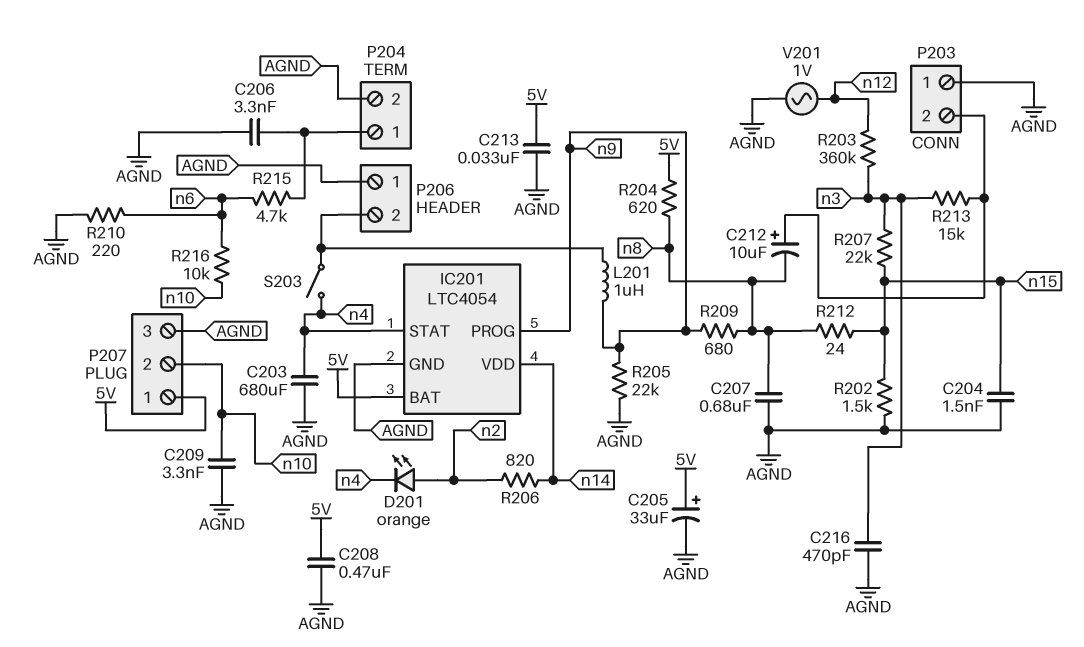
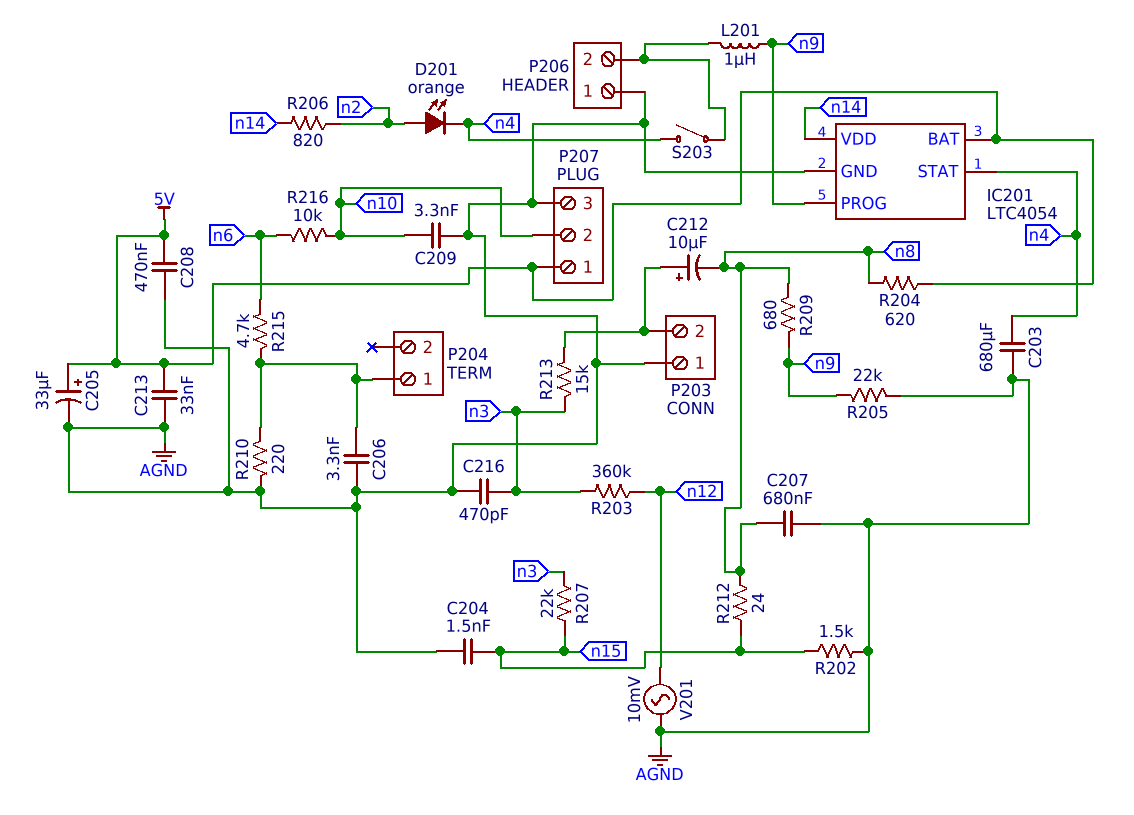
P204 pin 2: AGND -> none
R210: 220 (AGND, n6) -> 220 (AGND, P204/1)
V201: AC 1V (AGND, n12) -> AC 10mV (AGND, n12)

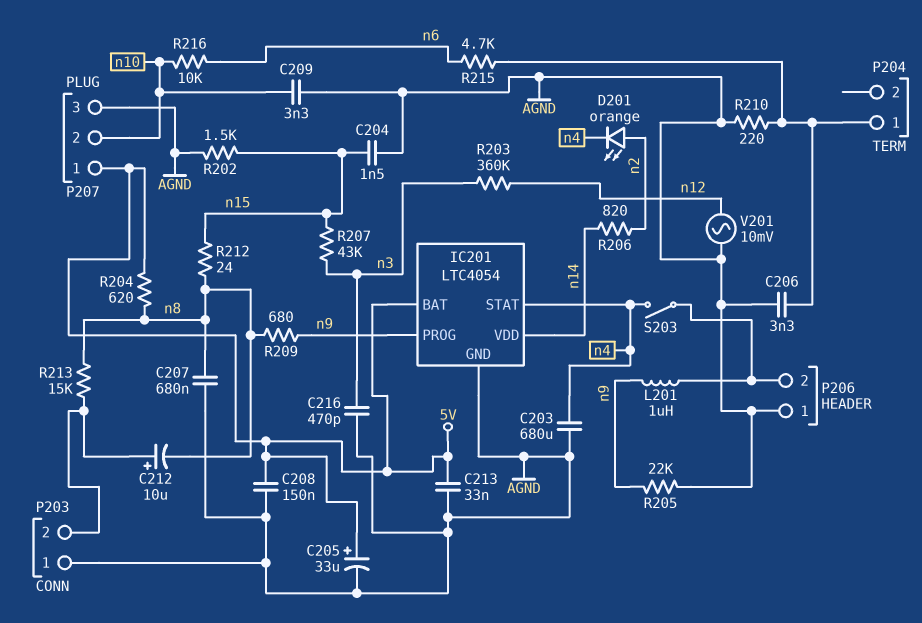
C208: 470nF (5V, AGND) -> 150nF (5V, AGND)
R207: 22k (n3, n15) -> 43k (n3, n15)
R213: 15k (P203/2, n3) -> 15k (P203/2, n8)

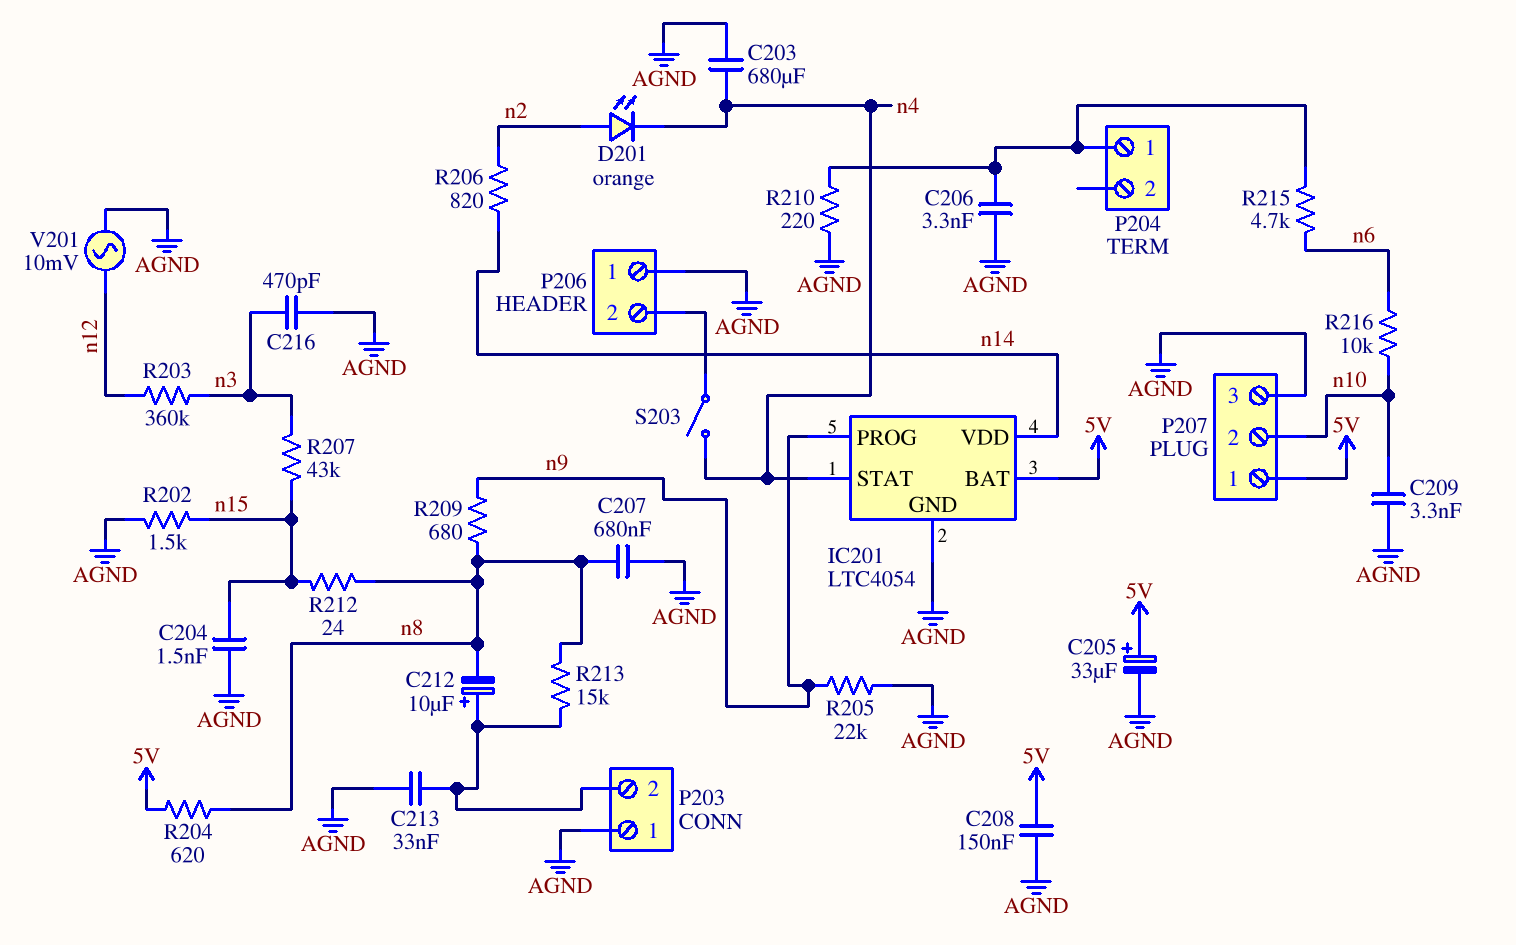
C213: 33nF (5V, AGND) -> 33nF (AGND, P203/2)
L201: 1uH (P206/2, n9) -> none

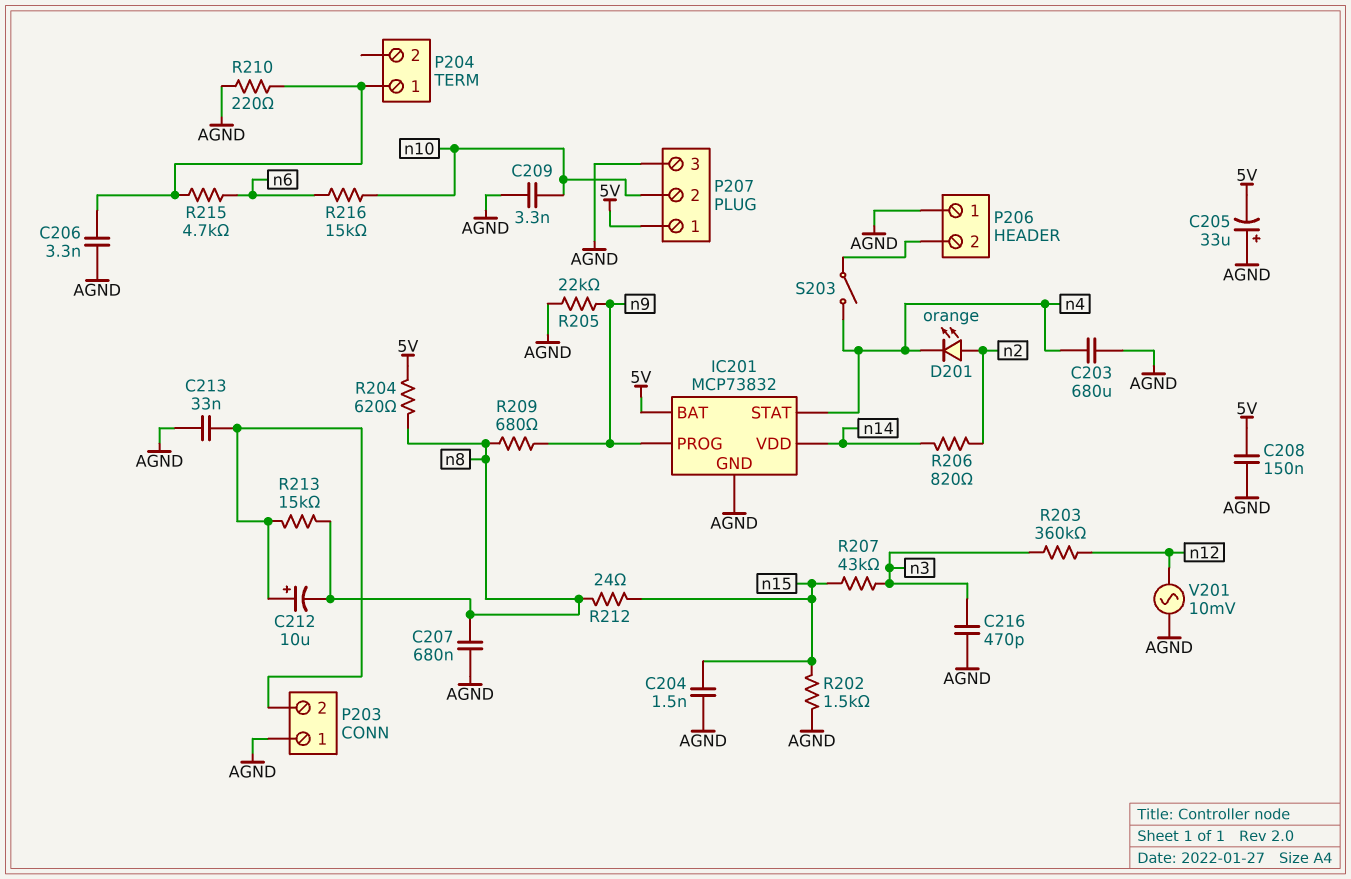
C205: 33uF (plus 5V, minus AGND) -> 33uF (plus AGND, minus 5V)
IC201: LTC4054 -> MCP73832
R216: 10k (n6, n10) -> 15k (n6, n10)

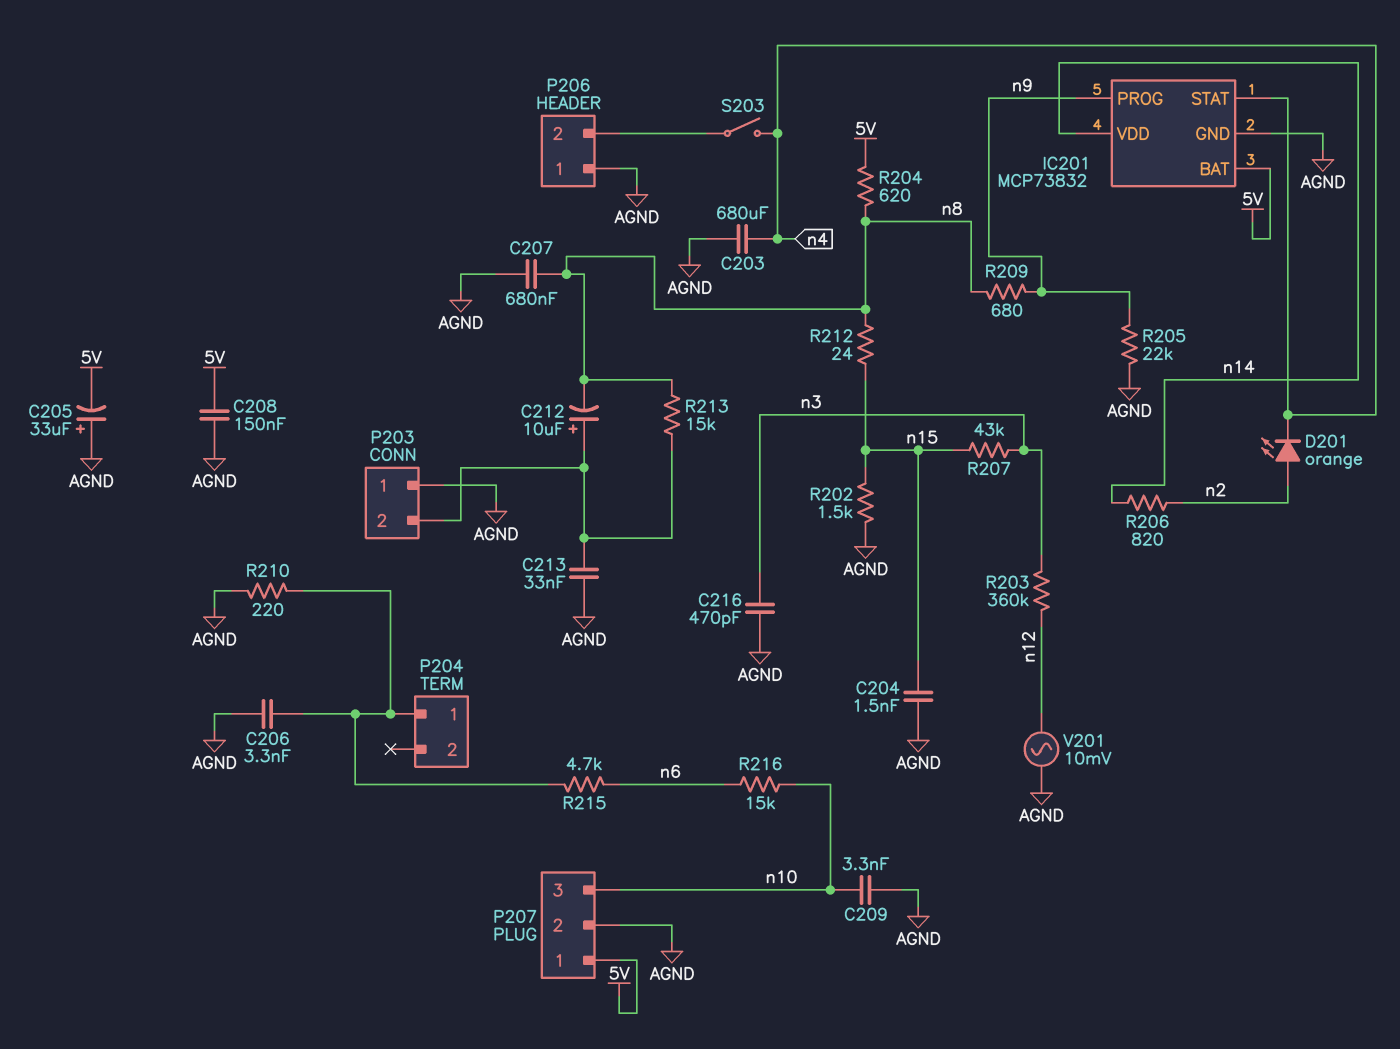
P207 pin 2: n10 -> AGND
P207 pin 3: AGND -> n10

